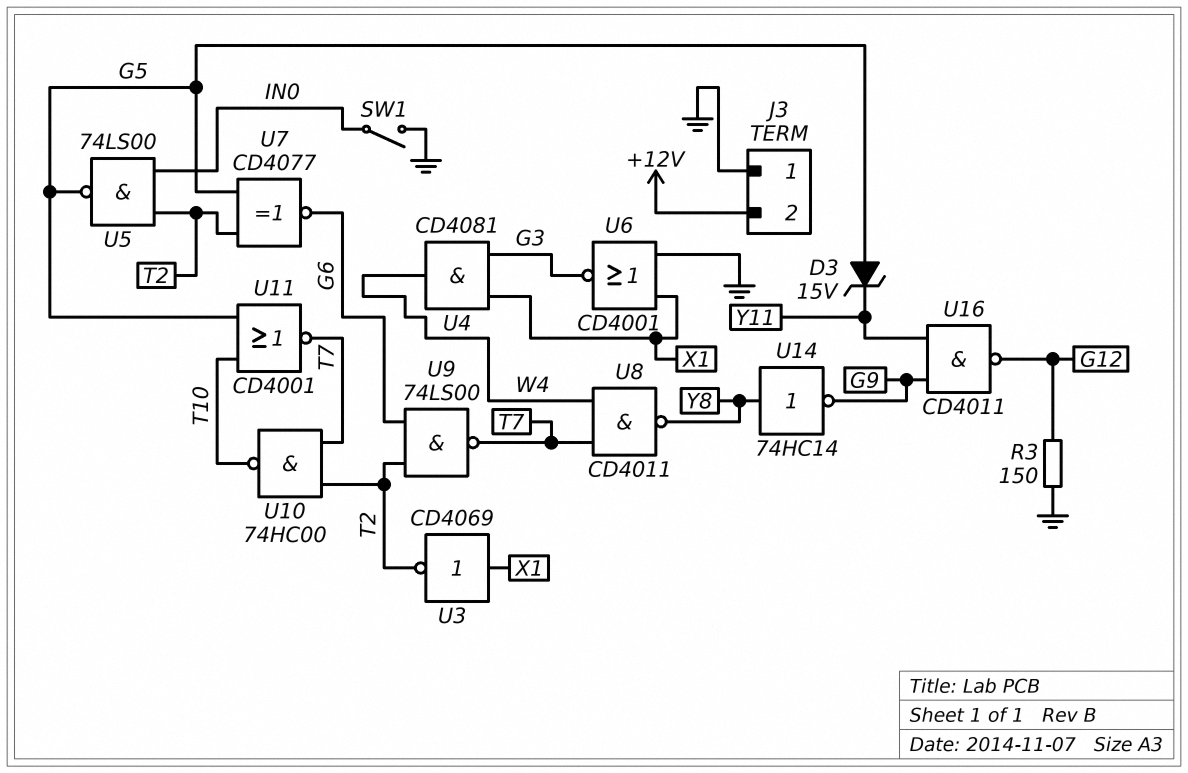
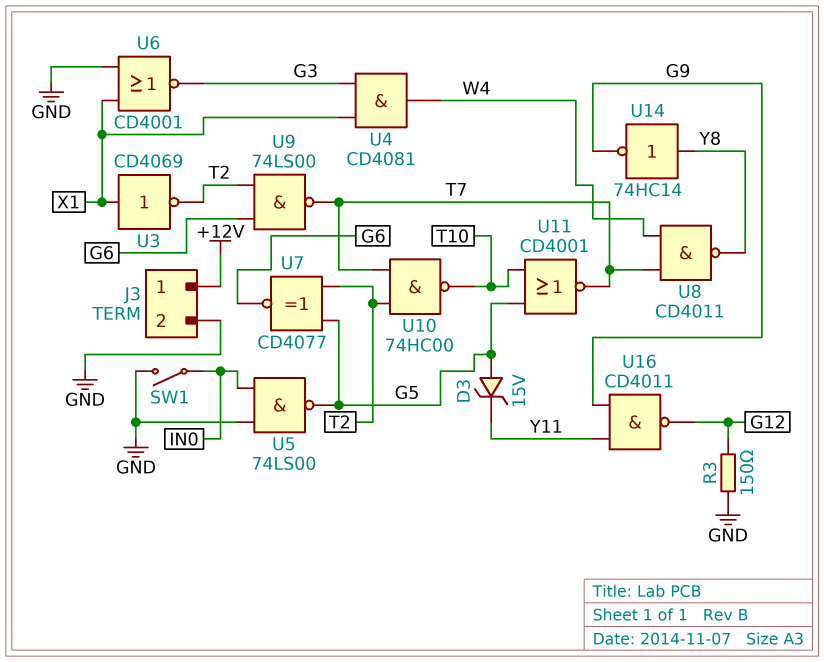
J3 pin 1: GND -> +12V
J3 pin 2: +12V -> GND
U5: NAND 74LS00 (in IN0, in T2, out G5) -> NAND 74LS00 (in GND, in IN0, out G5)

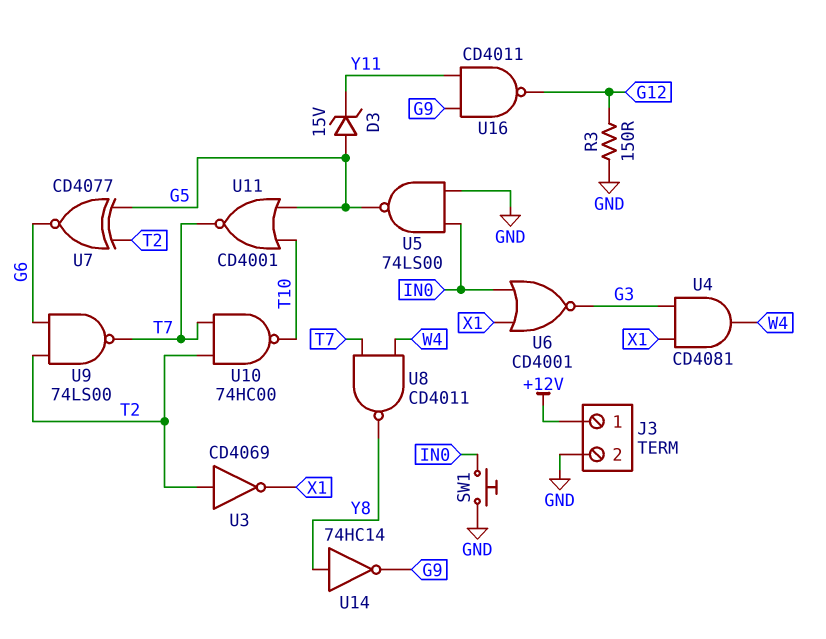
SW1: switch (GND, IN0) -> button (GND, IN0)
U3: NOT CD4069 (in X1, out T2) -> NOT CD4069 (in T2, out X1)
U6: NOR CD4001 (in GND, in X1, out G3) -> NOR CD4001 (in IN0, in X1, out G3)

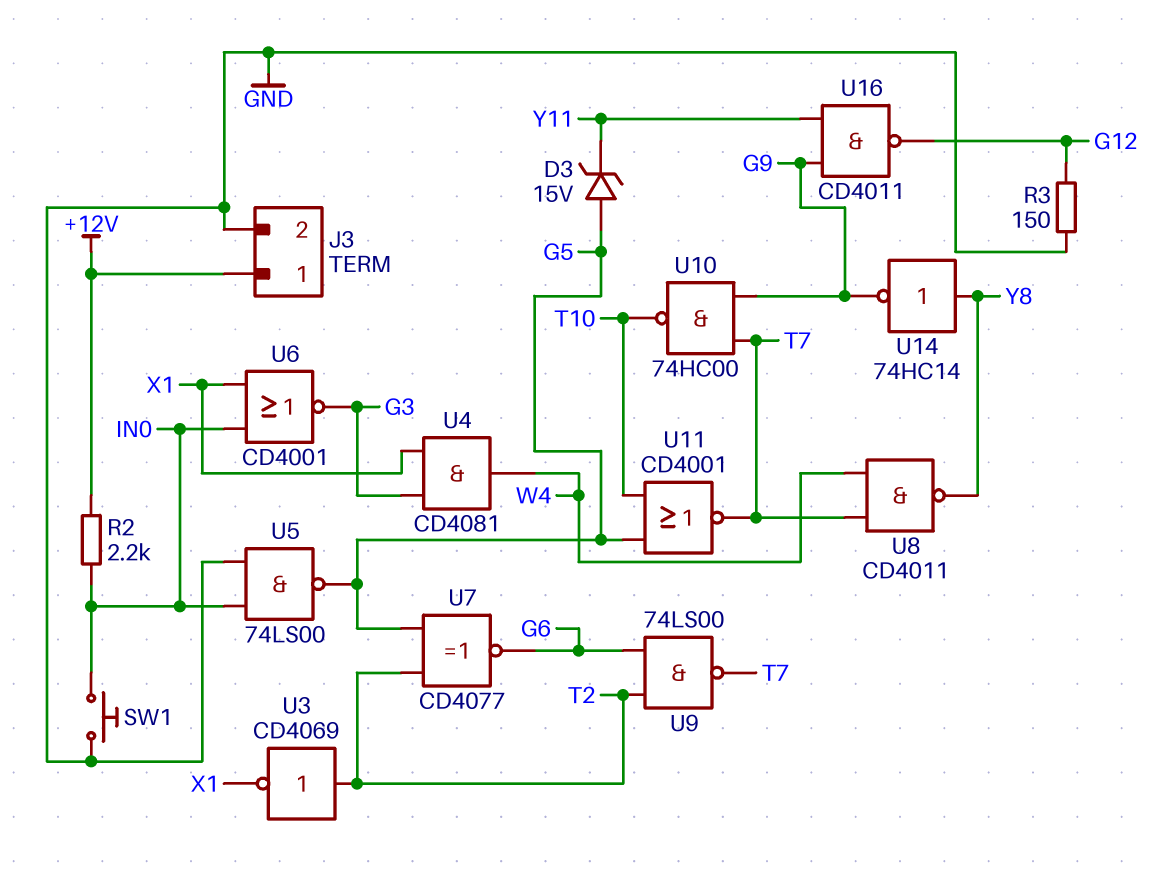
R2: none -> 2.2k (+12V, IN0)
U10: NAND 74HC00 (in T2, in T7, out T10) -> NAND 74HC00 (in G9, in T7, out T10)

